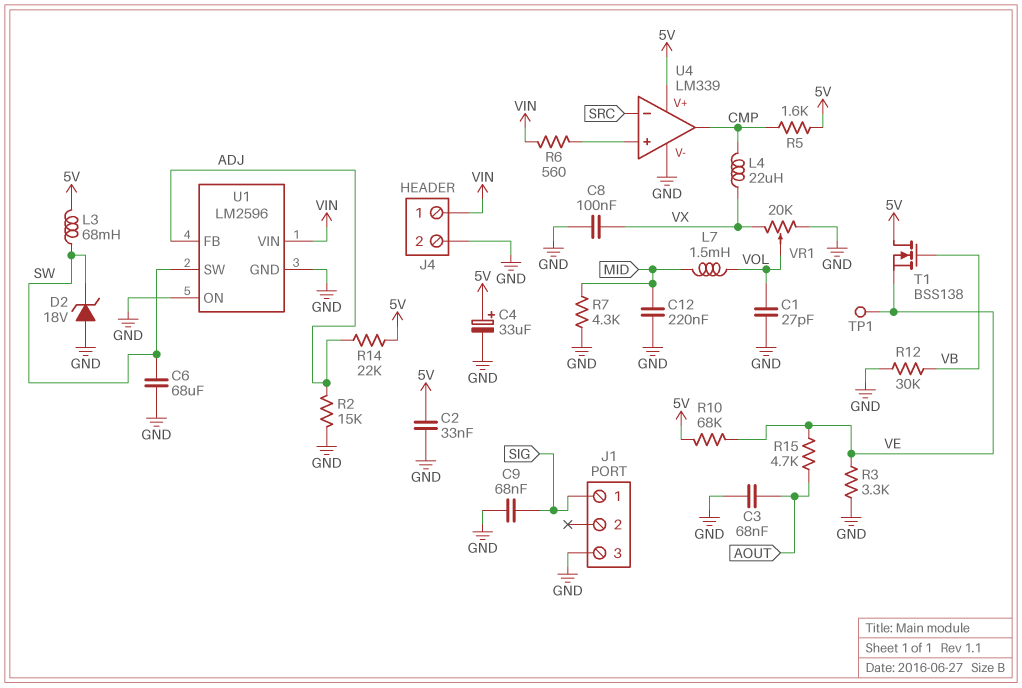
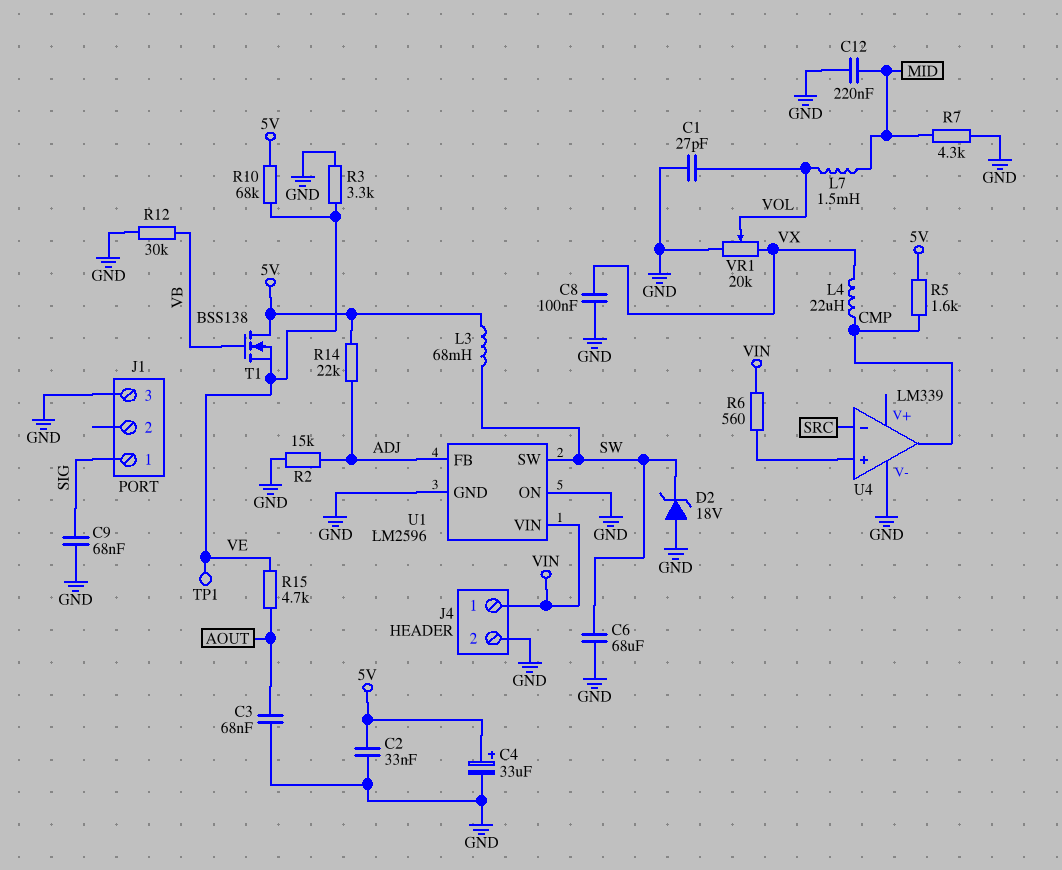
U4 pin V+: 5V -> none

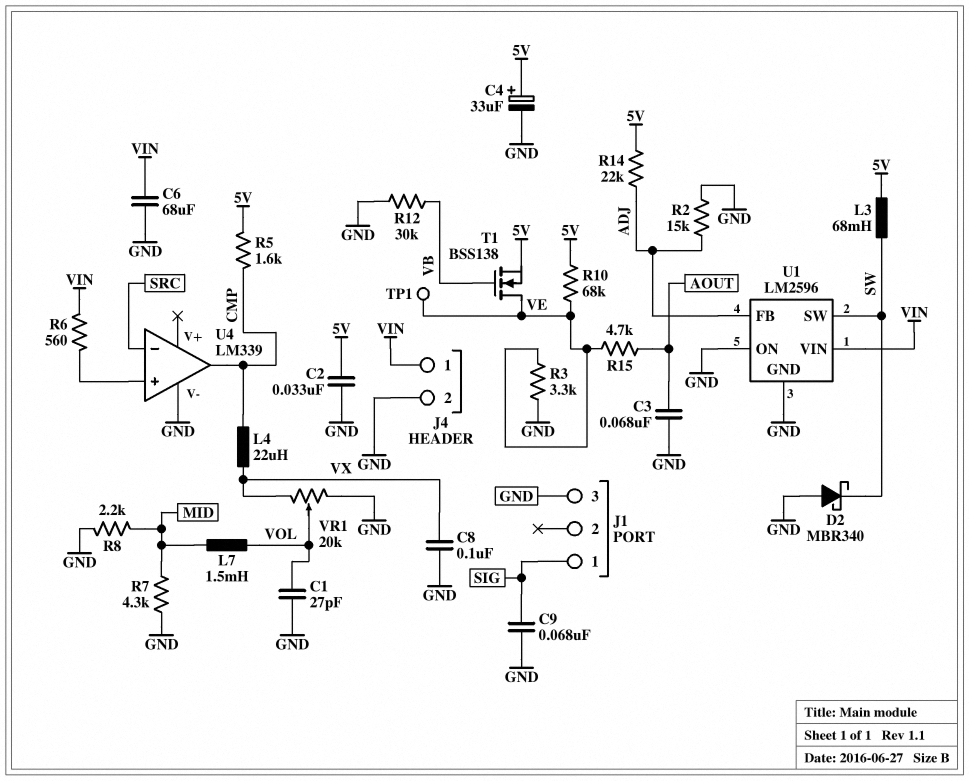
C6: 68uF (GND, SW) -> 68uF (GND, VIN)
C12: 220nF (GND, MID) -> none
D2: zener 18V (A GND, K SW) -> schottky MBR340 (A GND, K SW)
R8: none -> 2.2k (GND, MID)
T1: NMOS BSS138 (G VB, D 5V, S VE) -> NMOS BSS138 (G VB, D VE, S 5V)

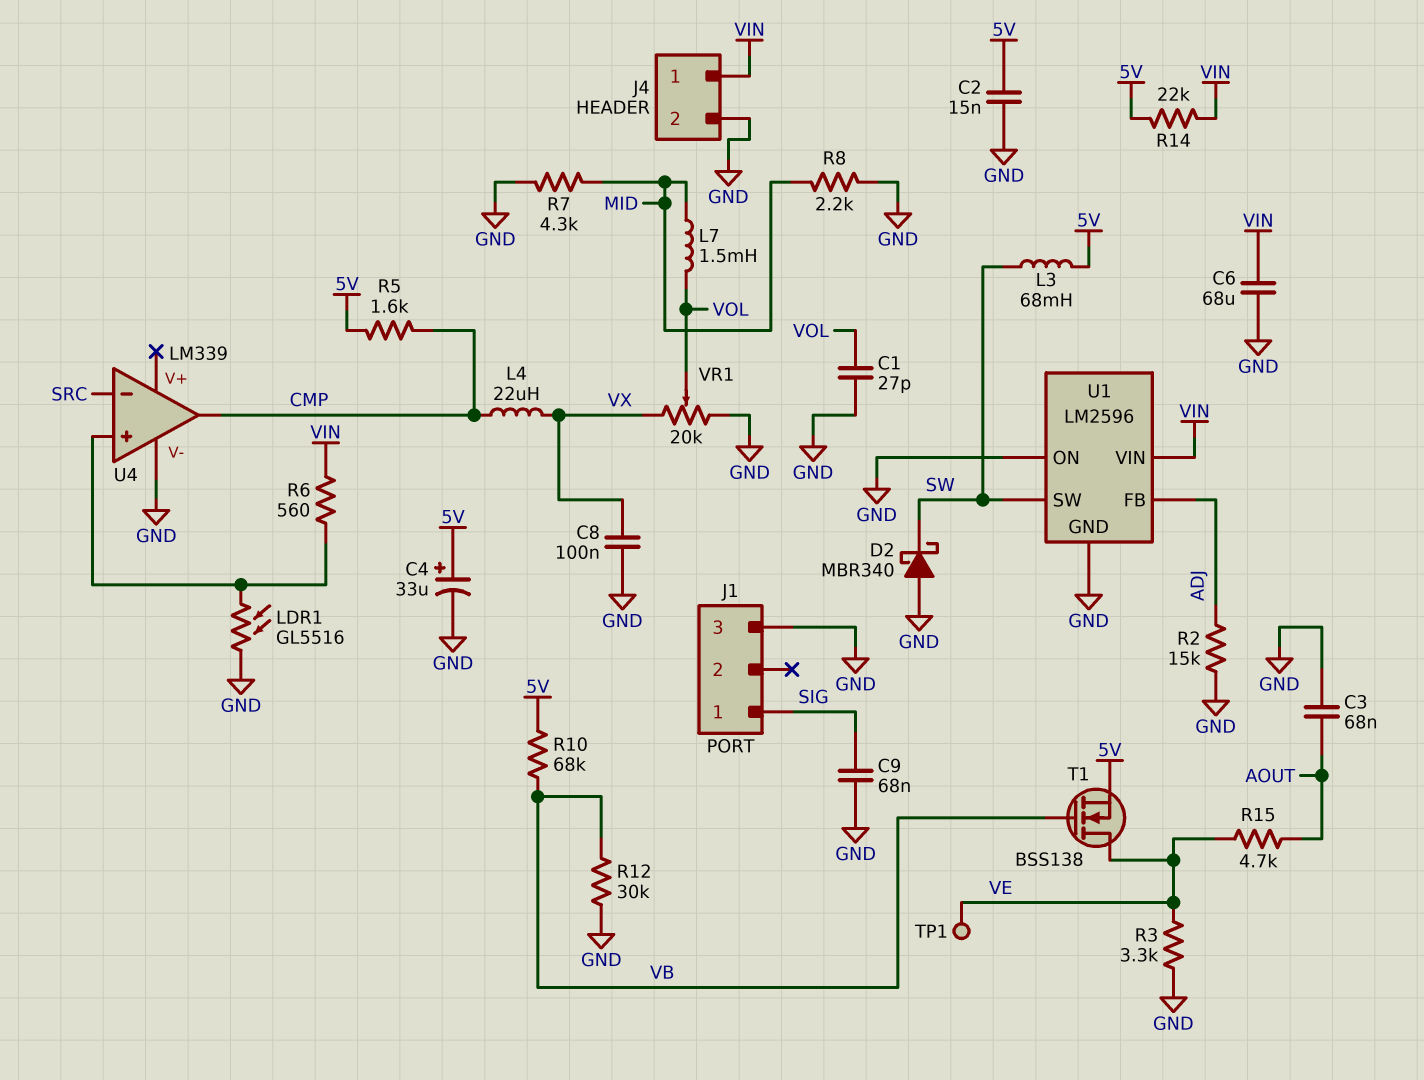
C2: 33nF (5V, GND) -> 15nF (5V, GND)
LDR1: none -> GL5516 (GND, U4/in+)
R10: 68k (5V, VE) -> 68k (5V, VB)
R14: 22k (5V, ADJ) -> 22k (5V, VIN)

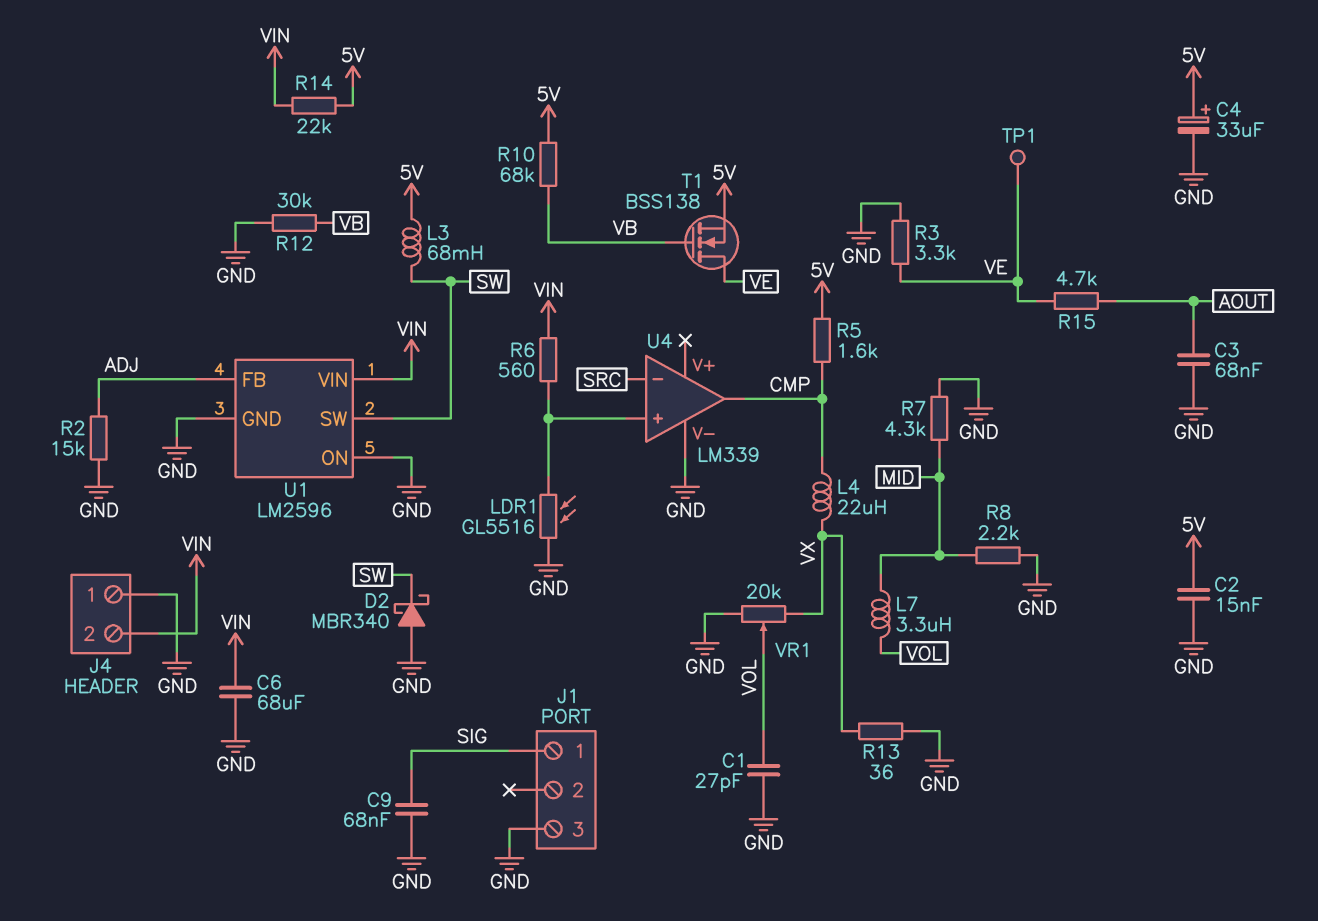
C8: 100nF (GND, VX) -> none
J4 pin 1: VIN -> GND
J4 pin 2: GND -> VIN
L7: 1.5mH (MID, VOL) -> 3.3uH (MID, VOL)
R13: none -> 36 (GND, VX)

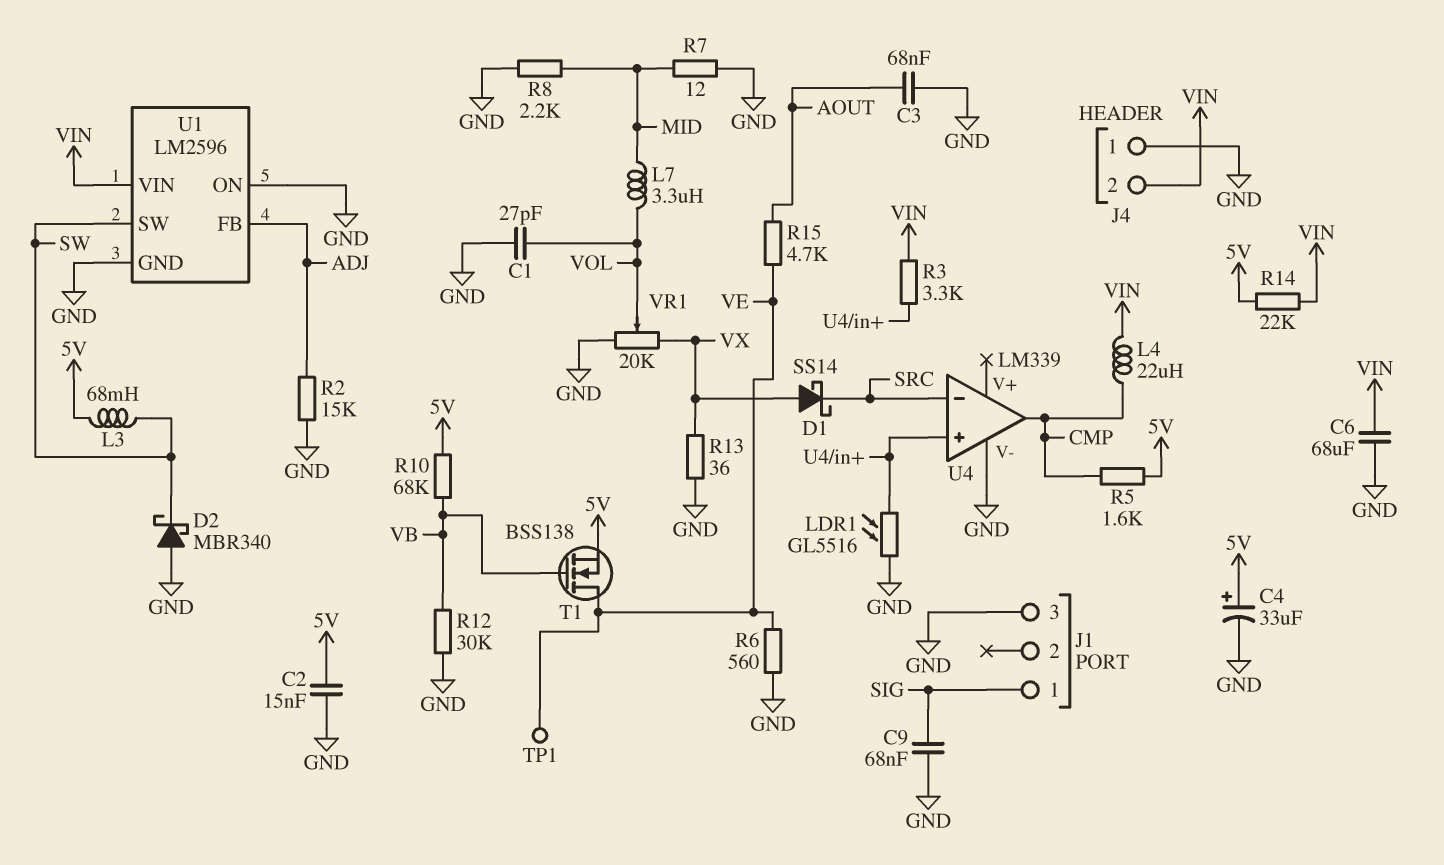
D1: none -> schottky SS14 (A VX, K SRC)
L4: 22uH (CMP, VX) -> 22uH (CMP, VIN)
R3: 3.3k (GND, VE) -> 3.3k (U4/in+, VIN)
R6: 560 (U4/in+, VIN) -> 560 (GND, VE)
R7: 4.3k (GND, MID) -> 12 (GND, MID)

